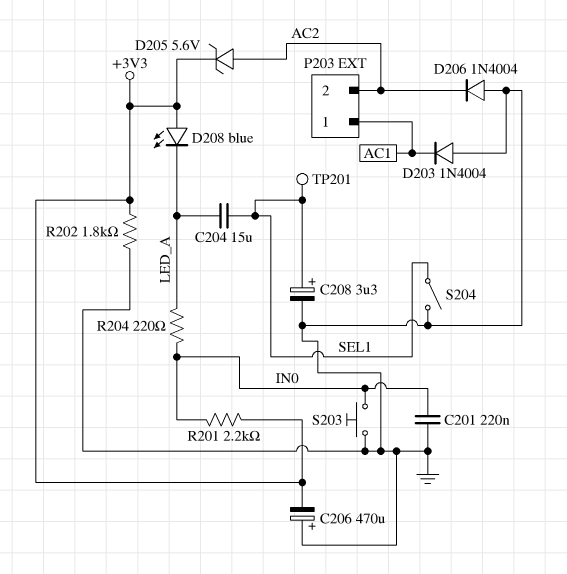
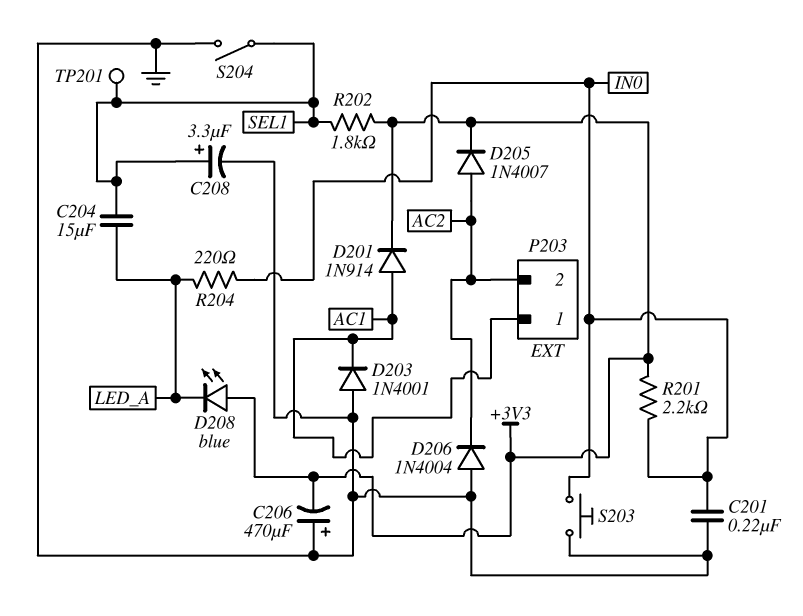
D201: none -> diode 1N914 (A AC1, K +3V3)
D203: diode 1N4004 (A GND, K AC1) -> diode 1N4001 (A GND, K AC1)
D205: zener 5.6V (A AC2, K +3V3) -> diode 1N4007 (A AC2, K +3V3)
R202: 1.8k (+3V3, GND) -> 1.8k (+3V3, SEL1)

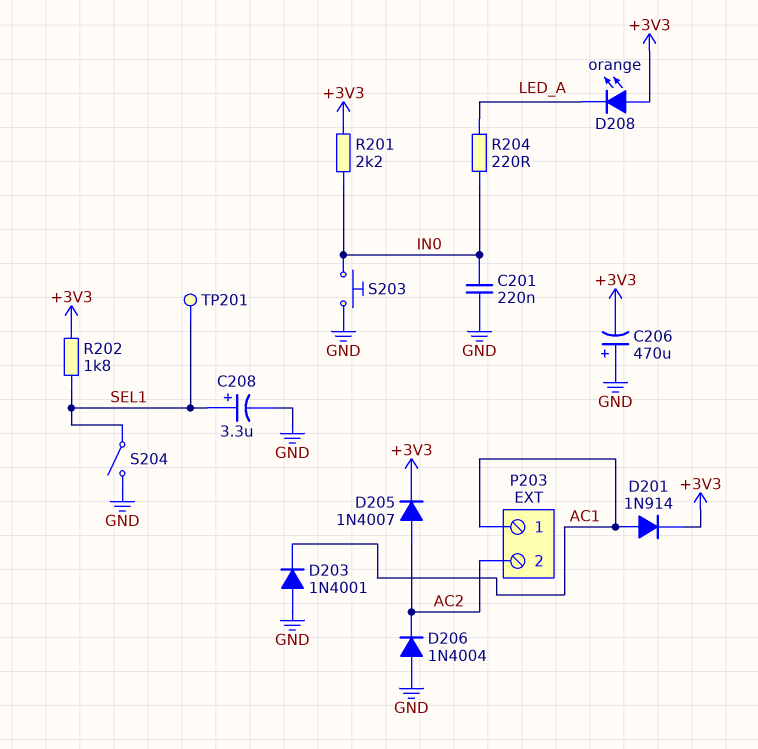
C204: 15uF (LED_A, SEL1) -> none
D208: LED blue (A +3V3, K LED_A) -> LED orange (A +3V3, K LED_A)

